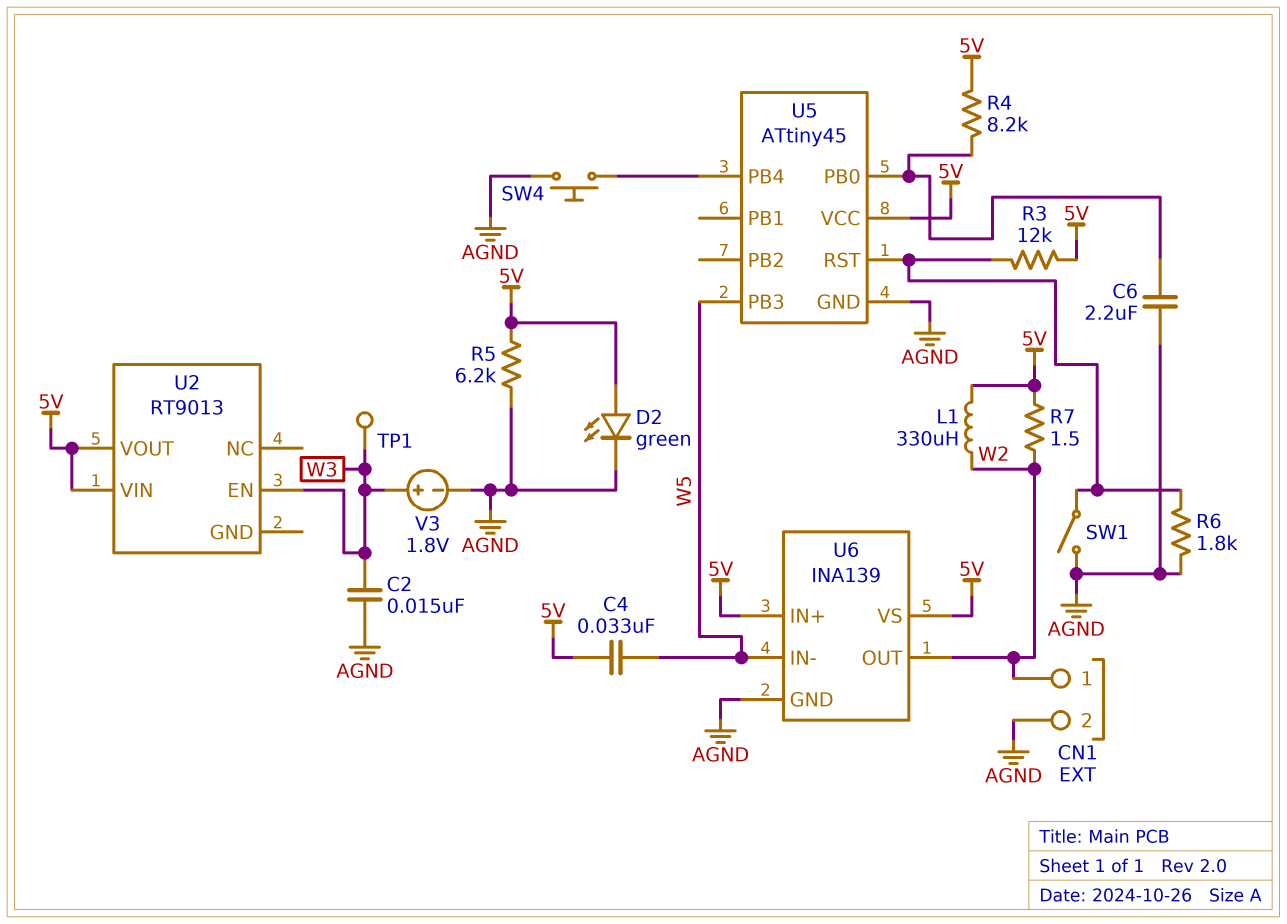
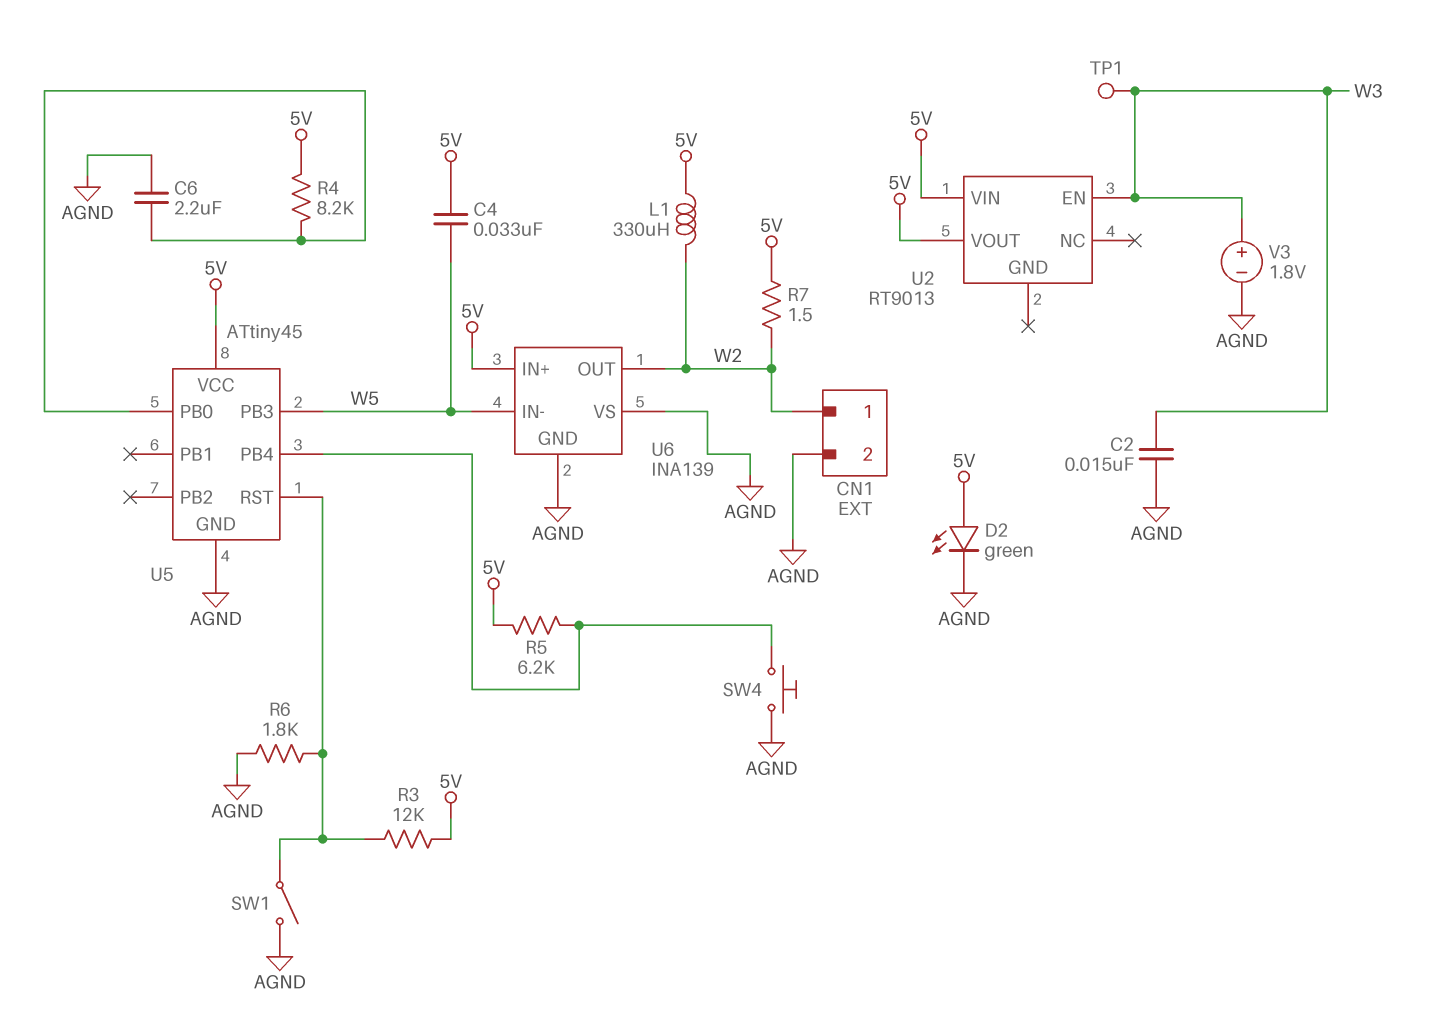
R5: 6.2k (5V, AGND) -> 6.2k (5V, U5/PB4)
U6 pin VS: 5V -> AGND

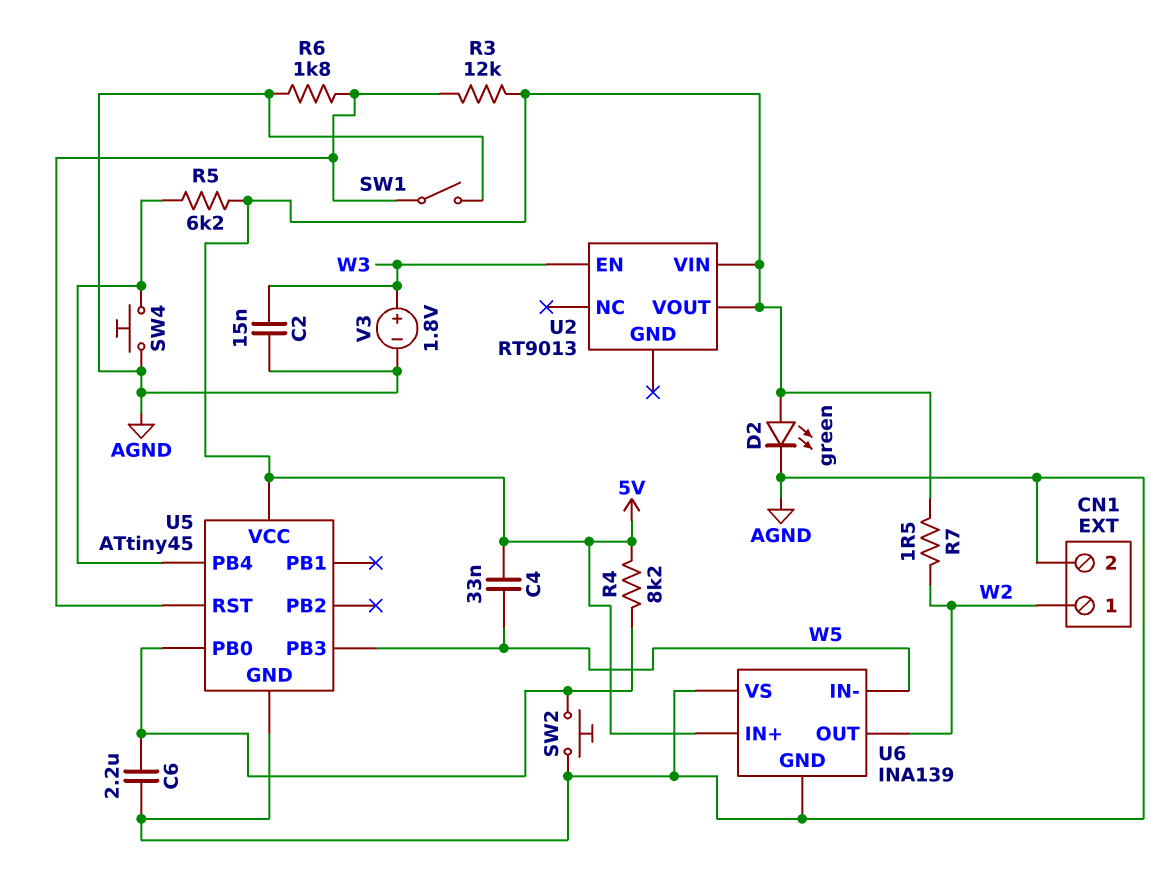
L1: 330uH (5V, W2) -> none
SW2: none -> button (AGND, U5/PB0)
TP1: test point (W3) -> none

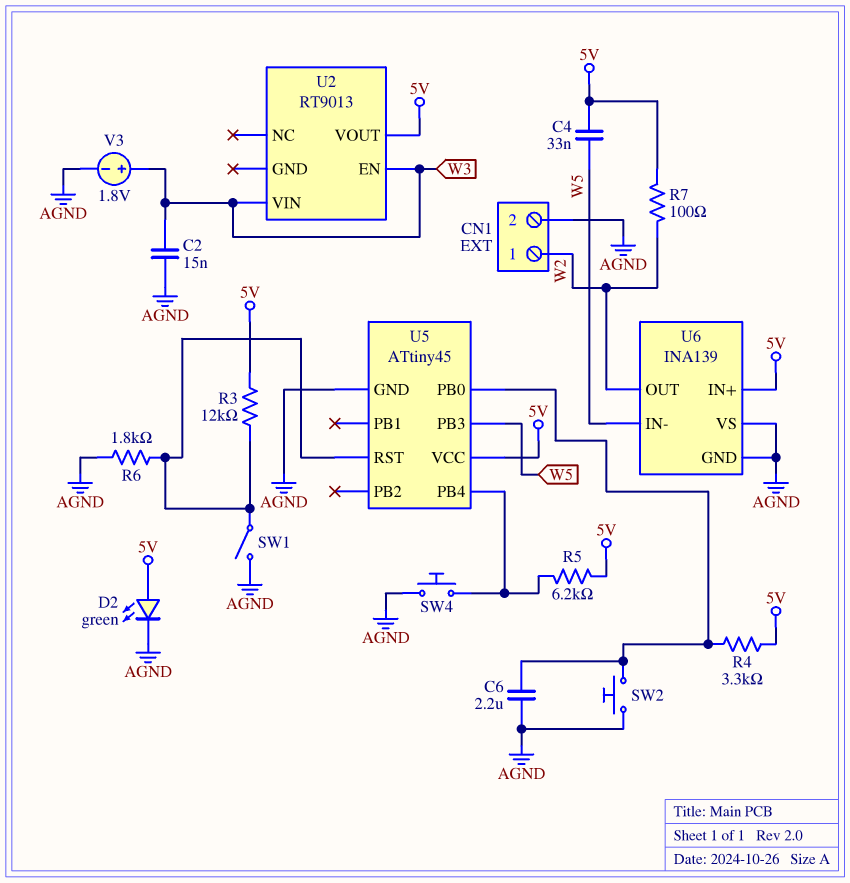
R4: 8.2k (5V, U5/PB0) -> 3.3k (5V, U5/PB0)
R7: 1.5 (5V, W2) -> 100 (5V, W2)
U2 pin VIN: 5V -> W3

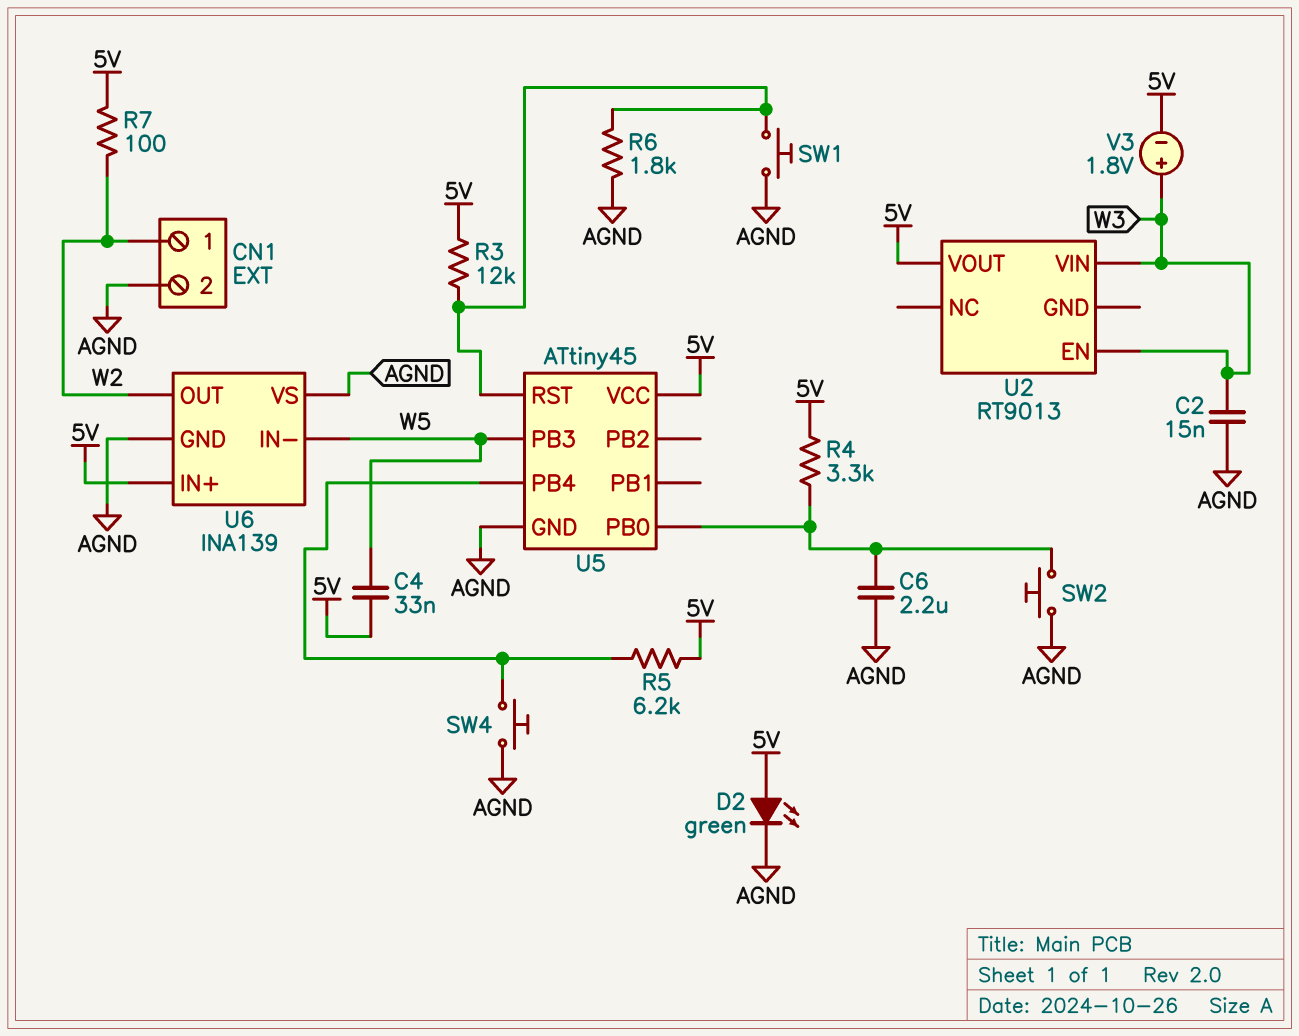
SW1: switch (AGND, U5/RST) -> button (AGND, U5/RST)
V3: 1.8V (plus W3, minus AGND) -> 1.8V (plus W3, minus 5V)

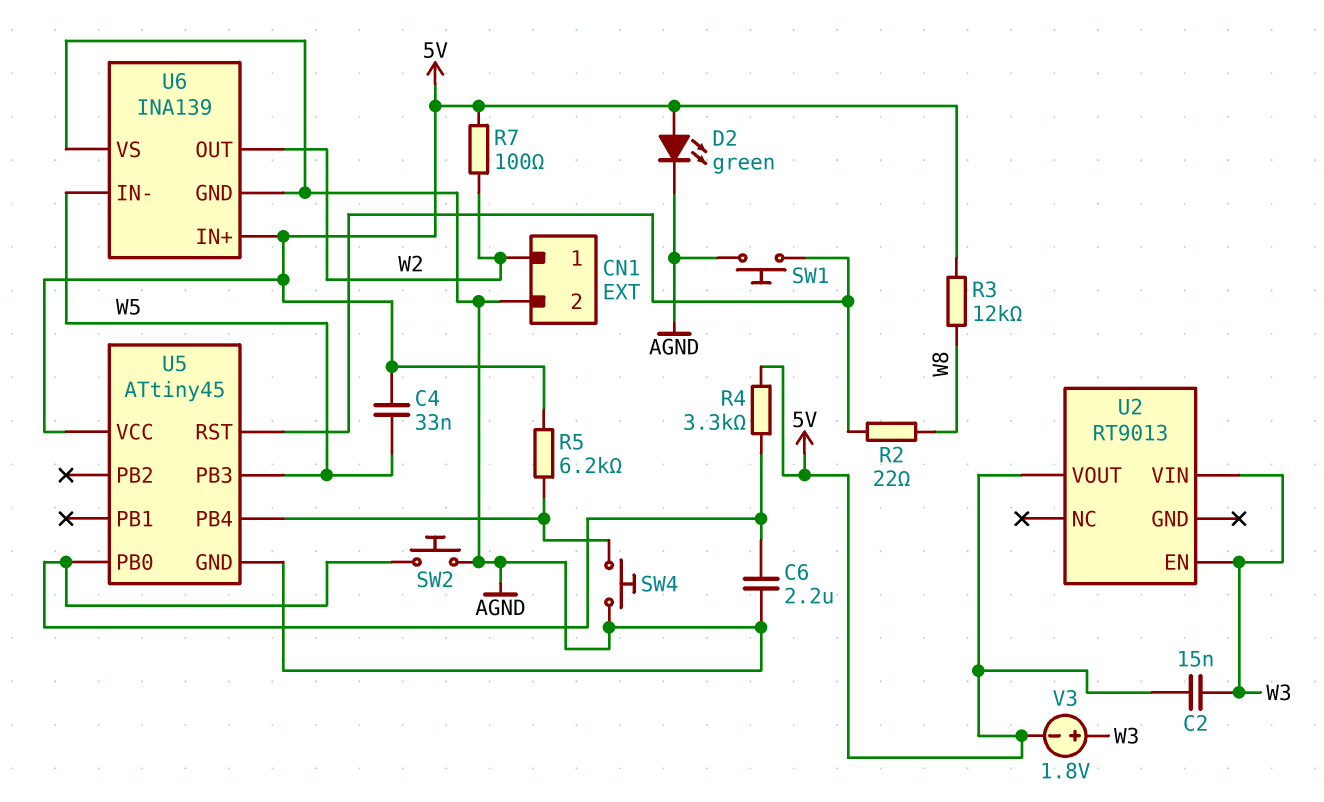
C2: 15nF (AGND, W3) -> 15nF (5V, W3)
R2: none -> 22 (U5/RST, W8)
R3: 12k (5V, U5/RST) -> 12k (5V, W8)
R6: 1.8k (AGND, U5/RST) -> none

